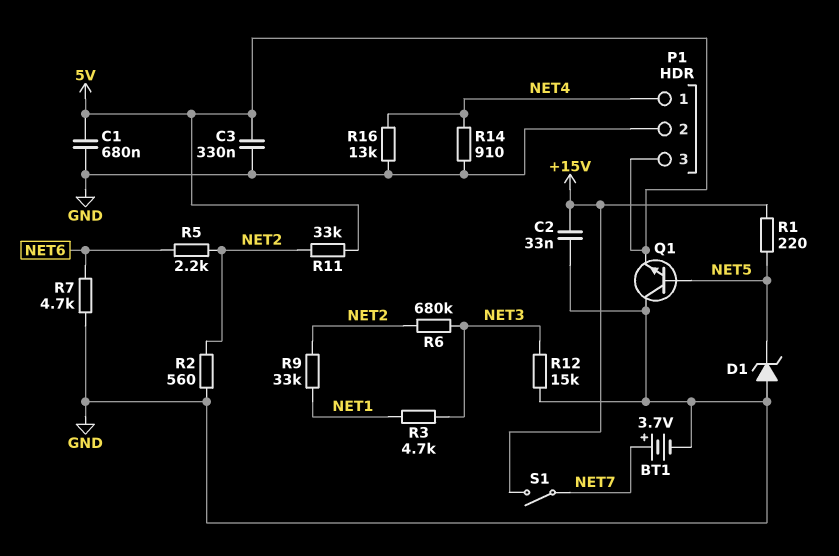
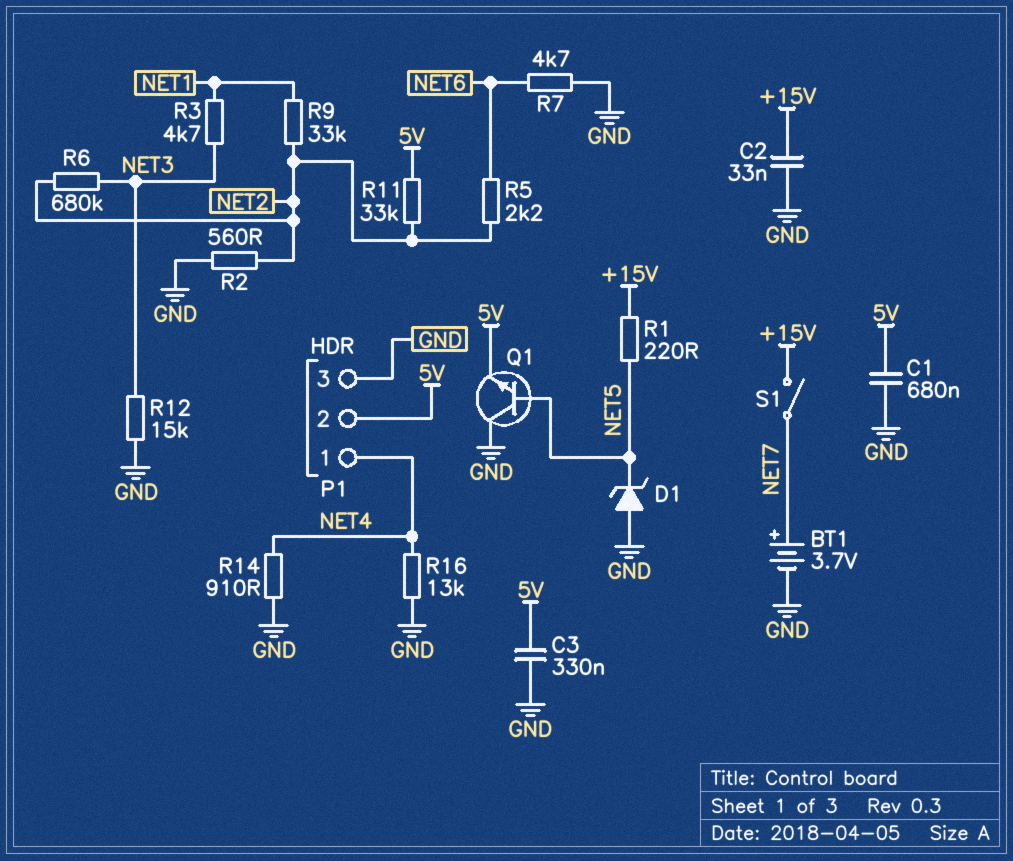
P1 pin 2: GND -> 5V
P1 pin 3: 5V -> GND

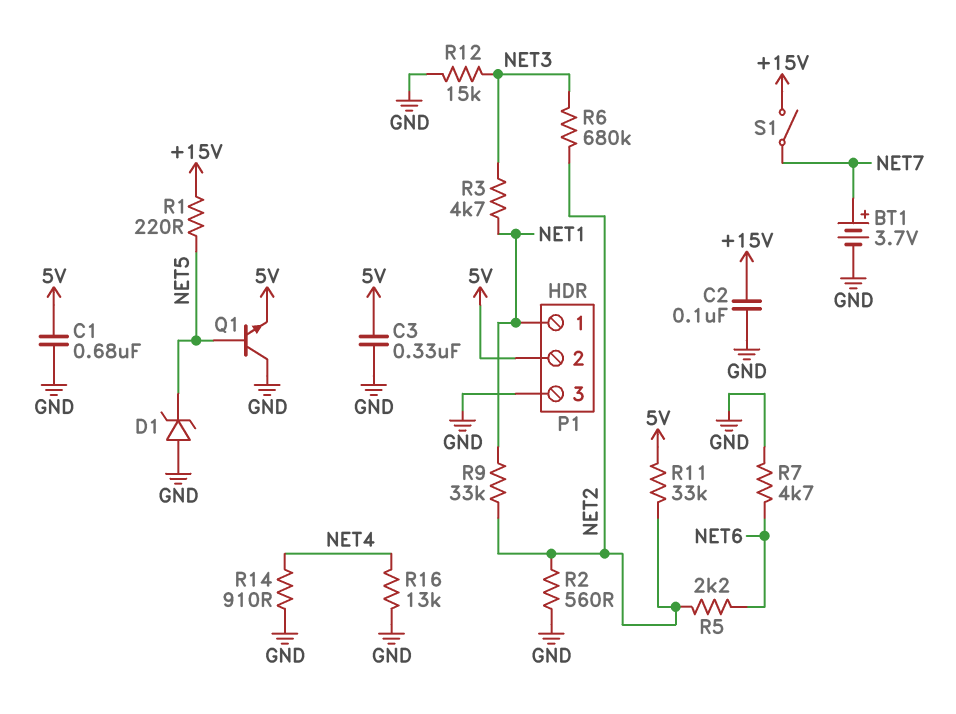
C2: 33nF (+15V, GND) -> 100nF (+15V, GND)
P1 pin 1: NET4 -> NET1

